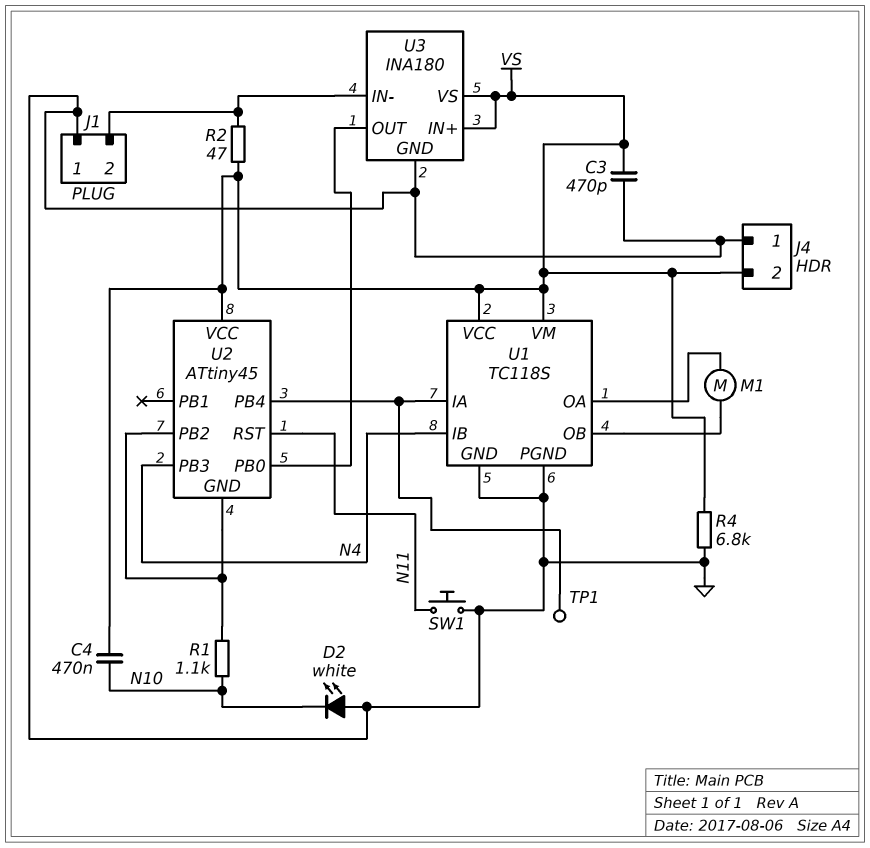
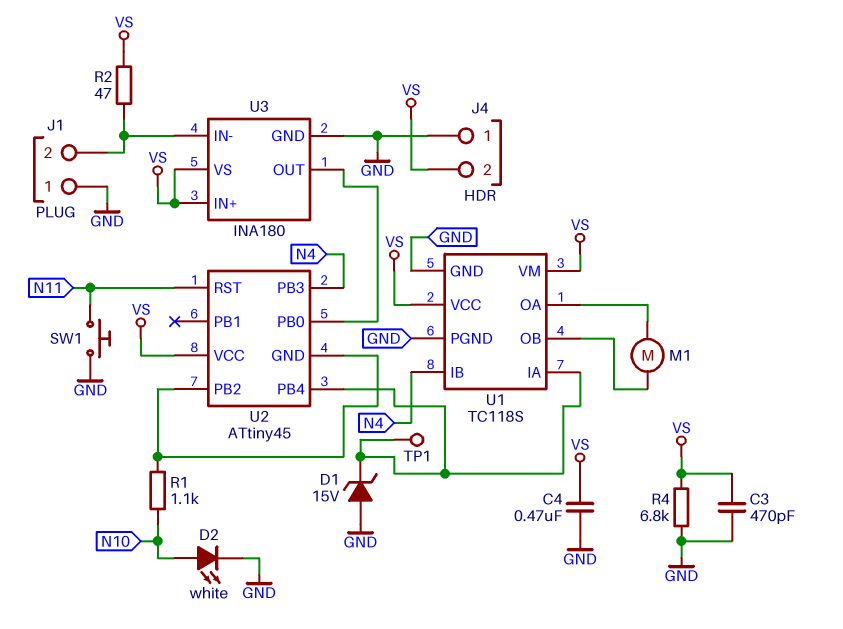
C4: 470nF (N10, VS) -> 470nF (GND, VS)
D1: none -> zener 15V (A GND, K U1/IA)
D2: LED white (A GND, K N10) -> LED white (A N10, K GND)

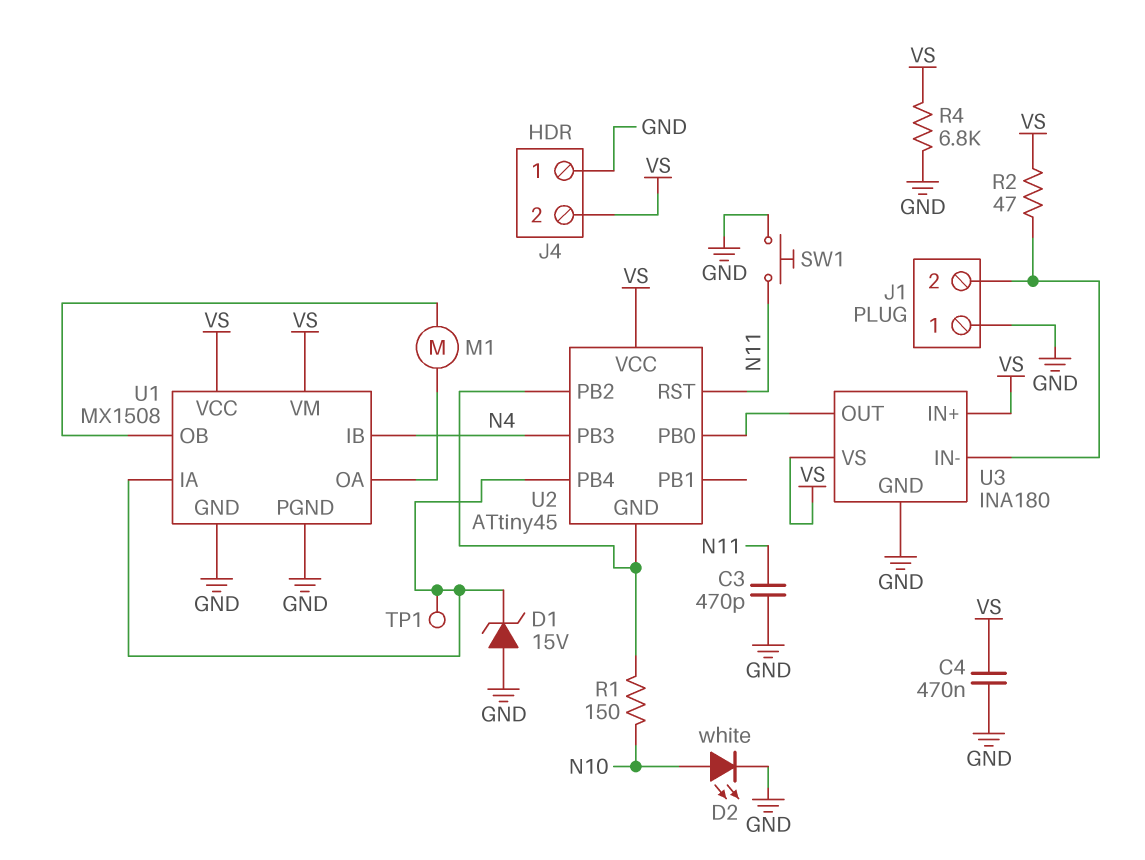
C3: 470pF (GND, VS) -> 470pF (GND, N11)
R1: 1.1k (N10, U2/GND) -> 150 (N10, U2/GND)
U1: TC118S -> MX1508

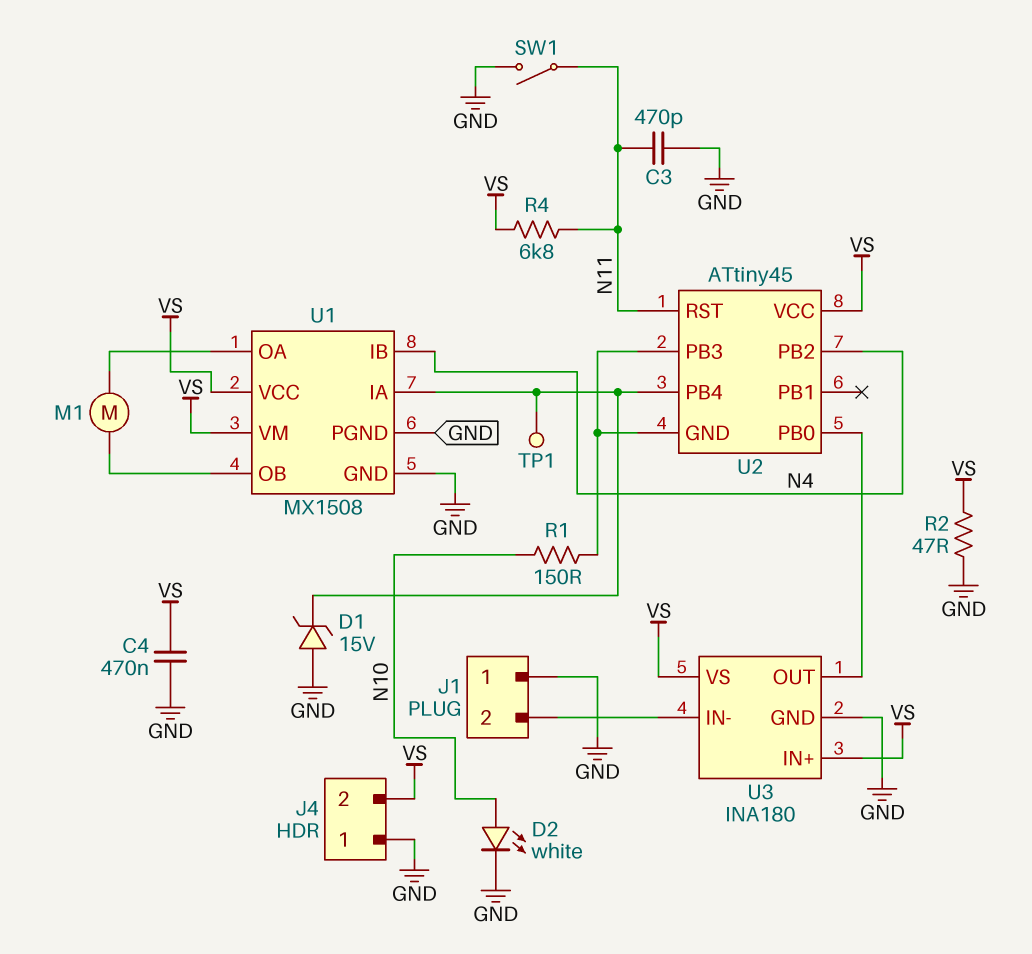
R2: 47 (J1/2, VS) -> 47 (GND, VS)
R4: 6.8k (GND, VS) -> 6.8k (N11, VS)
SW1: button (GND, N11) -> switch (GND, N11)
U2 pin PB2: U2/GND -> N4
U2 pin PB3: N4 -> U2/GND

